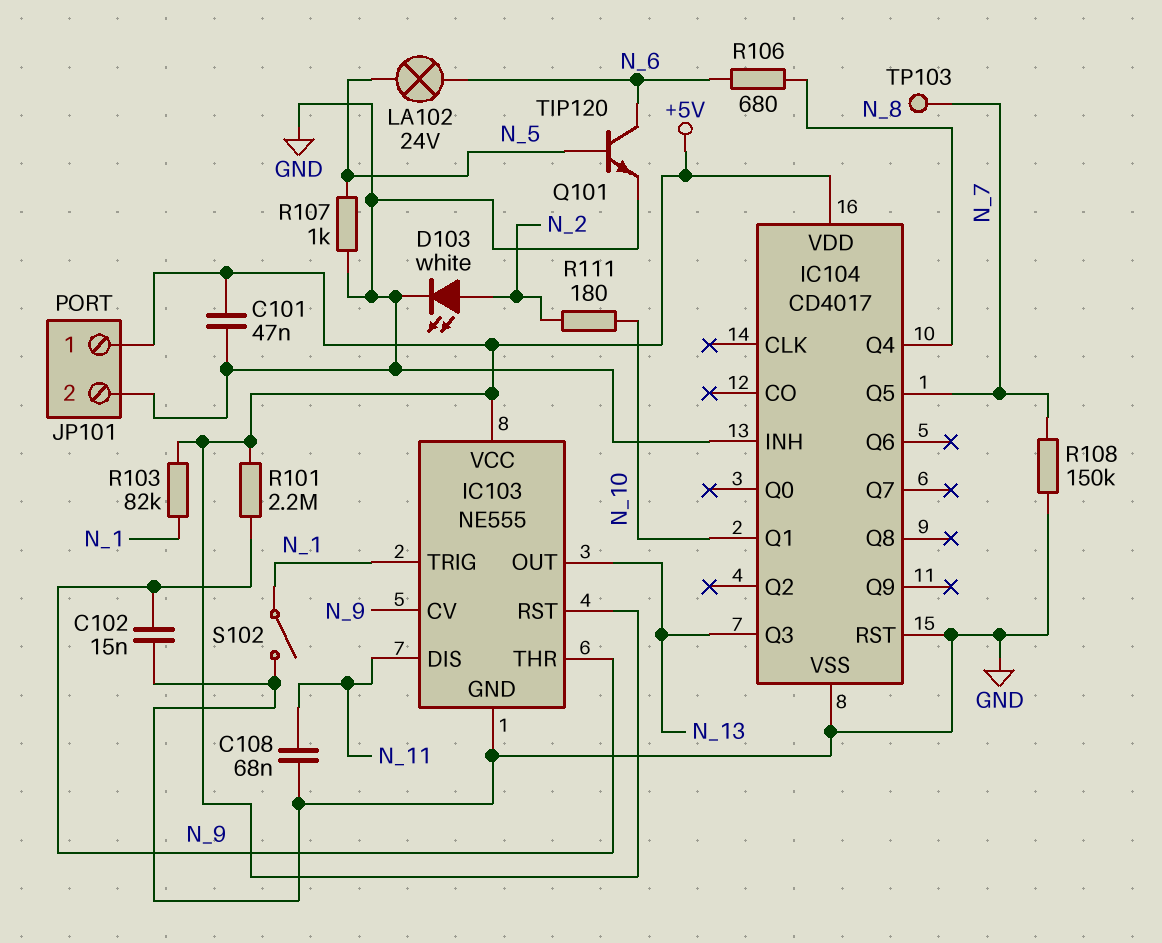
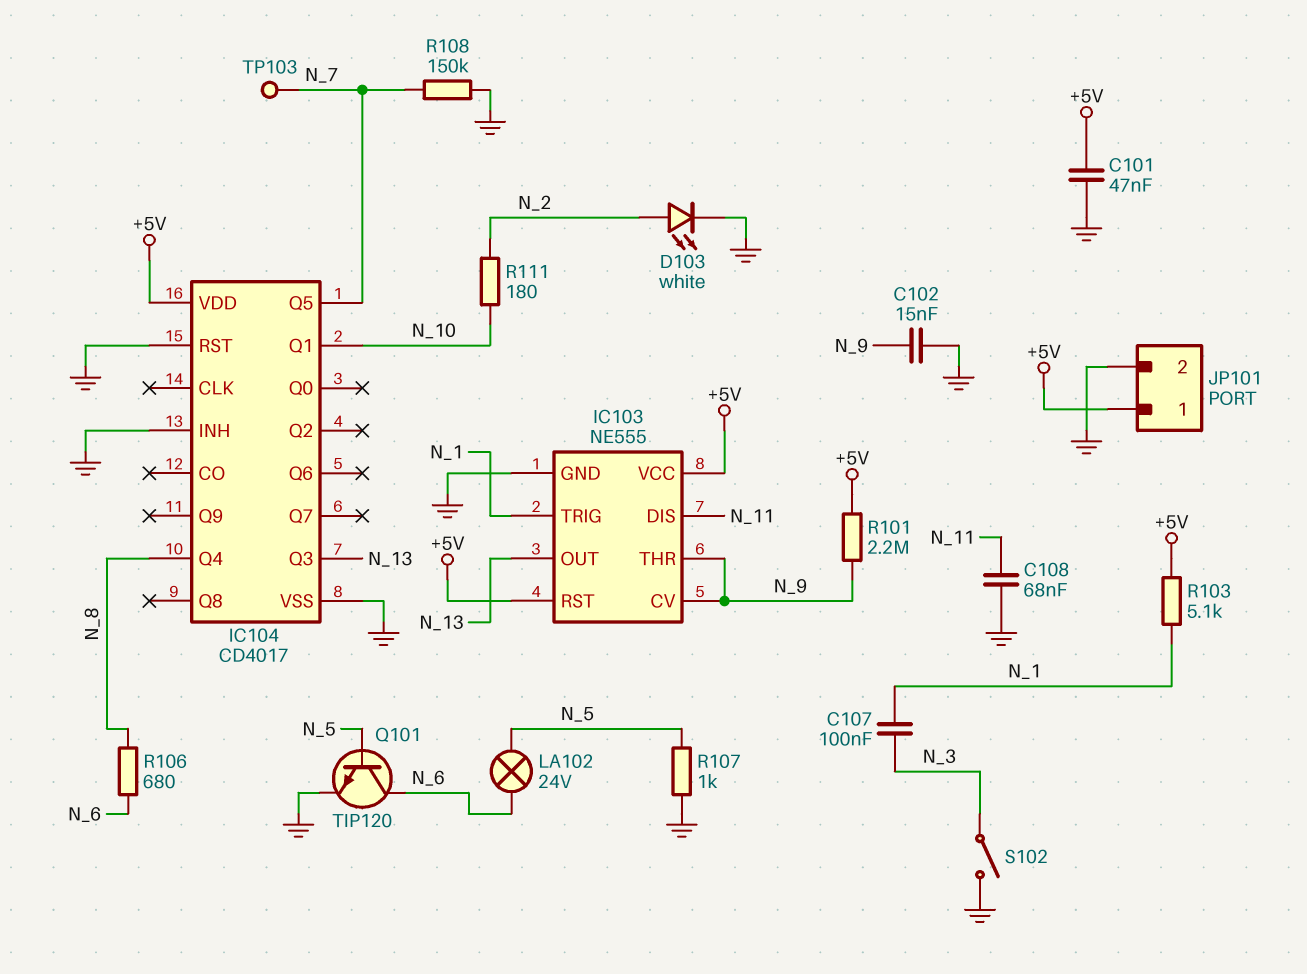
C107: none -> 100nF (N_1, N_3)
R103: 82k (+5V, N_1) -> 5.1k (+5V, N_1)
S102: switch (GND, N_1) -> switch (GND, N_3)

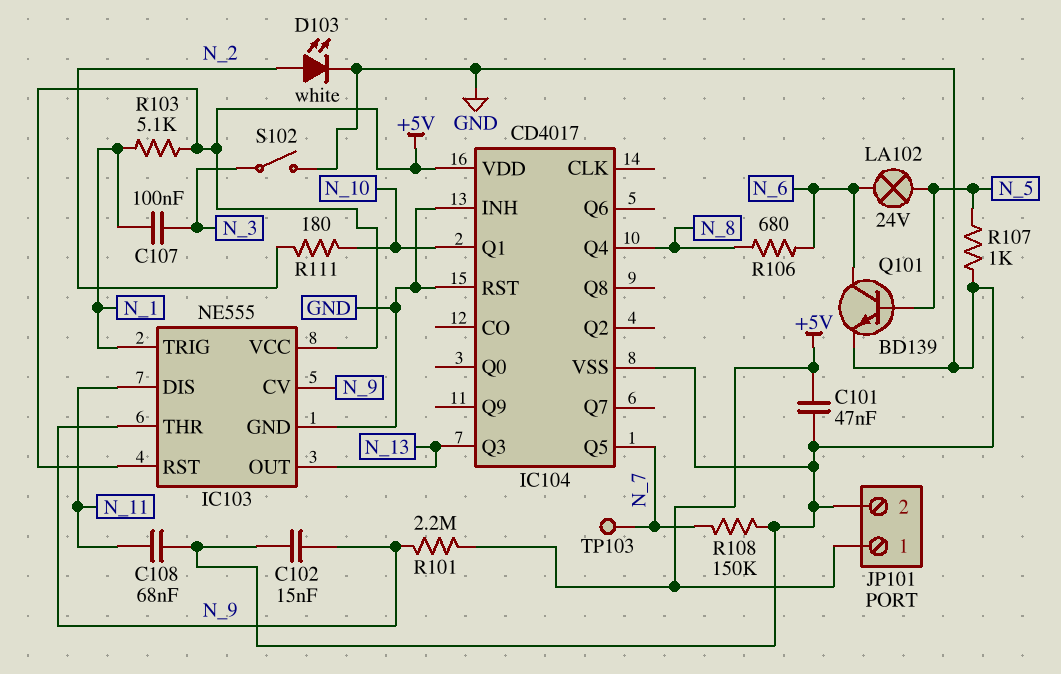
Q101: NPN TIP120 (B N_5, C N_6, E GND) -> NPN BD139 (B N_5, C N_6, E GND)

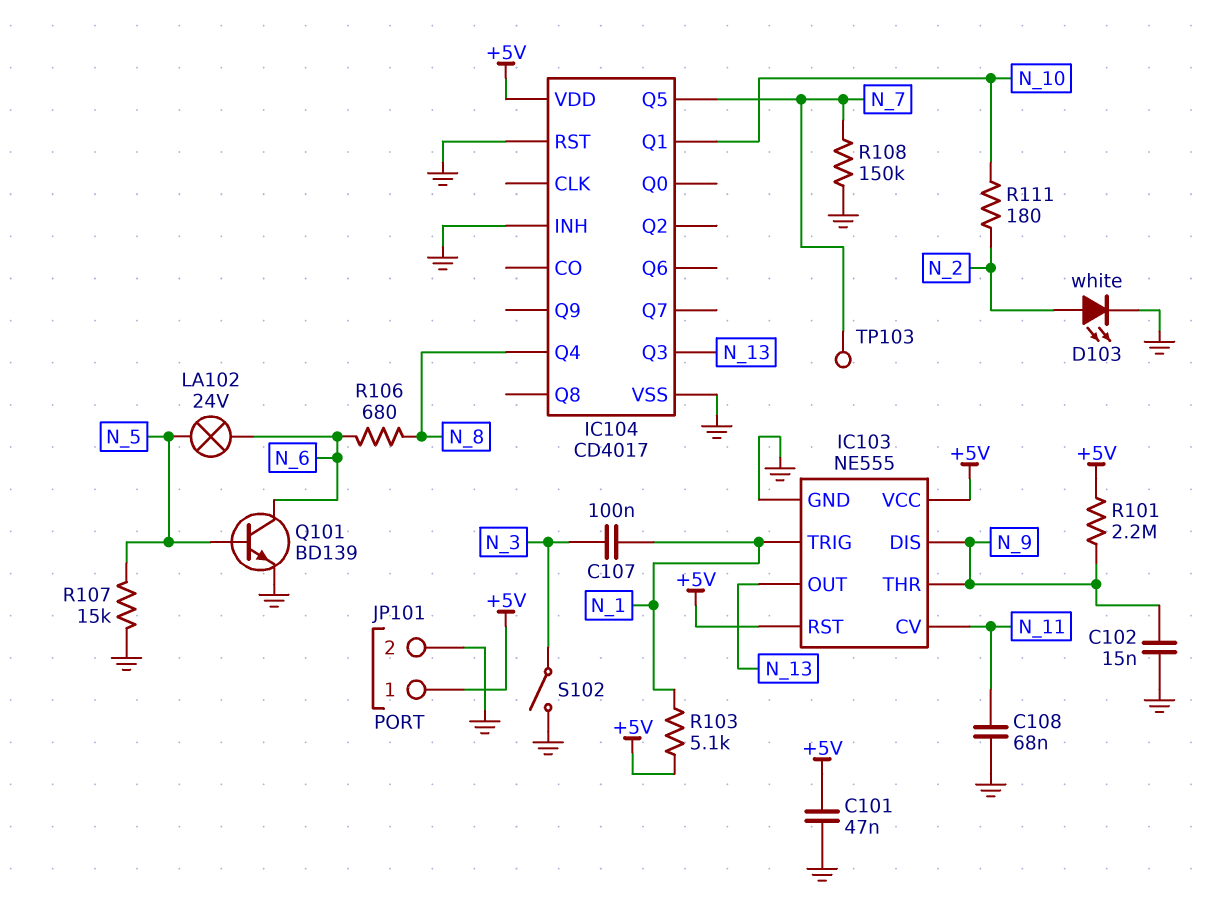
IC103 pin CV: N_9 -> N_11
IC103 pin DIS: N_11 -> N_9
R107: 1k (GND, N_5) -> 15k (GND, N_5)

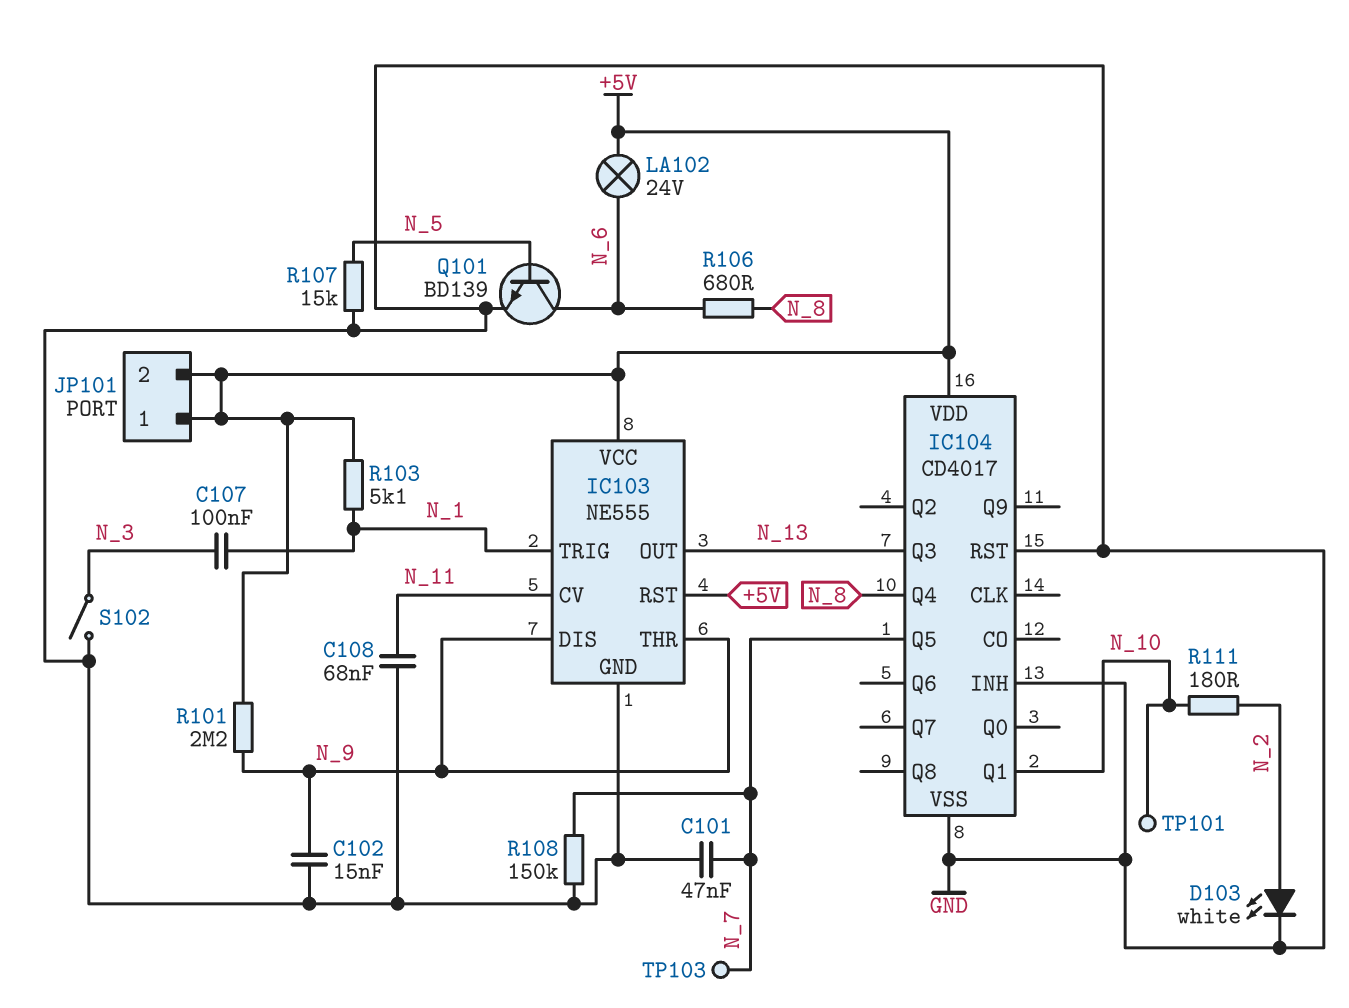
C101: 47nF (+5V, GND) -> 47nF (GND, N_7)
JP101 pin 2: GND -> +5V
LA102: lamp 24V (N_5, N_6) -> lamp 24V (+5V, N_6)
TP101: none -> test point (N_10)

